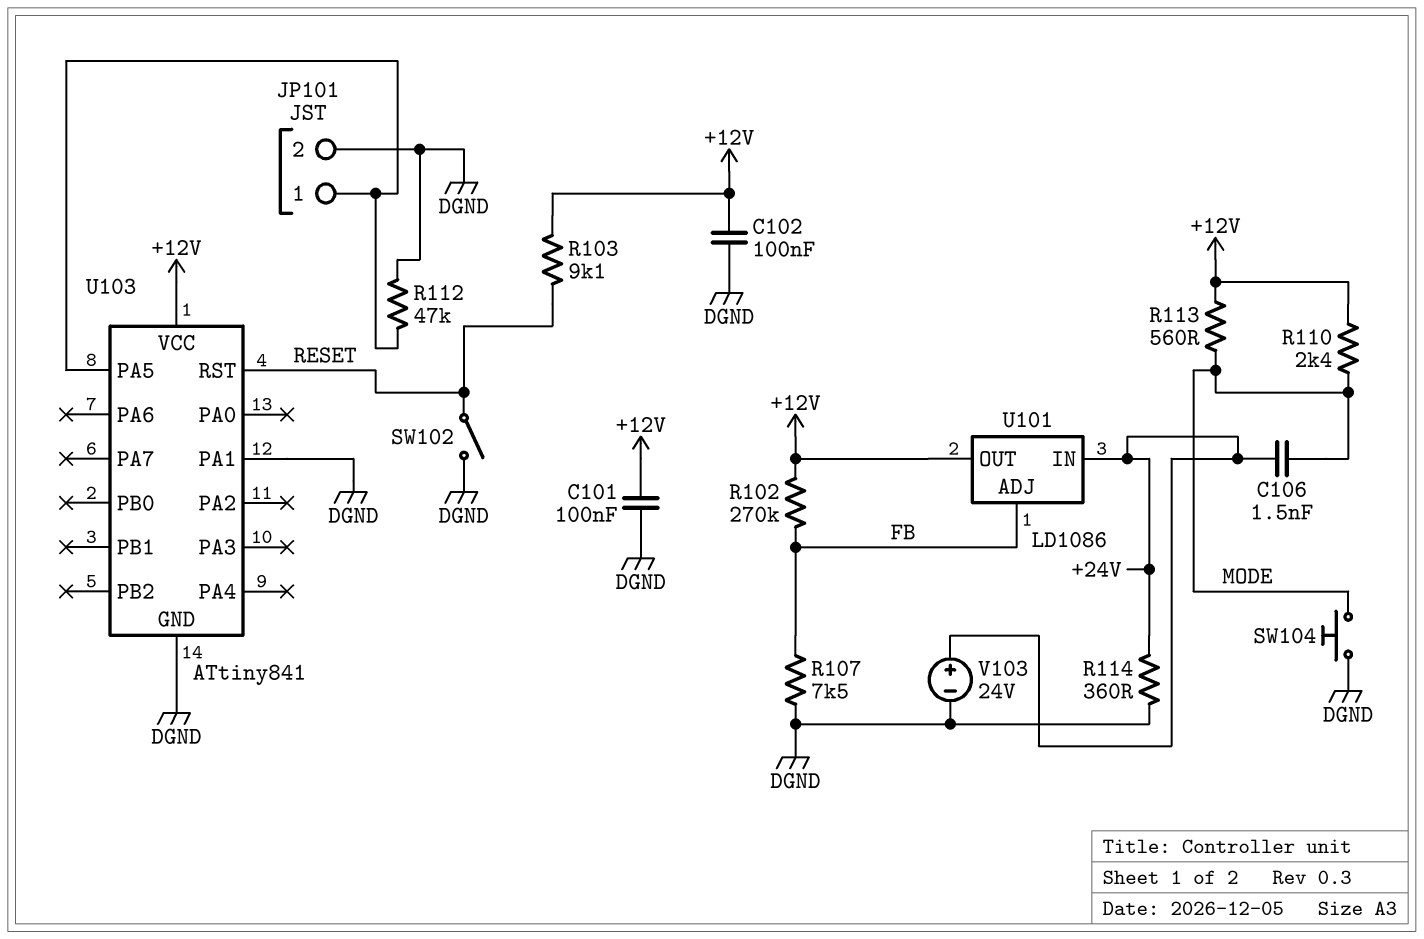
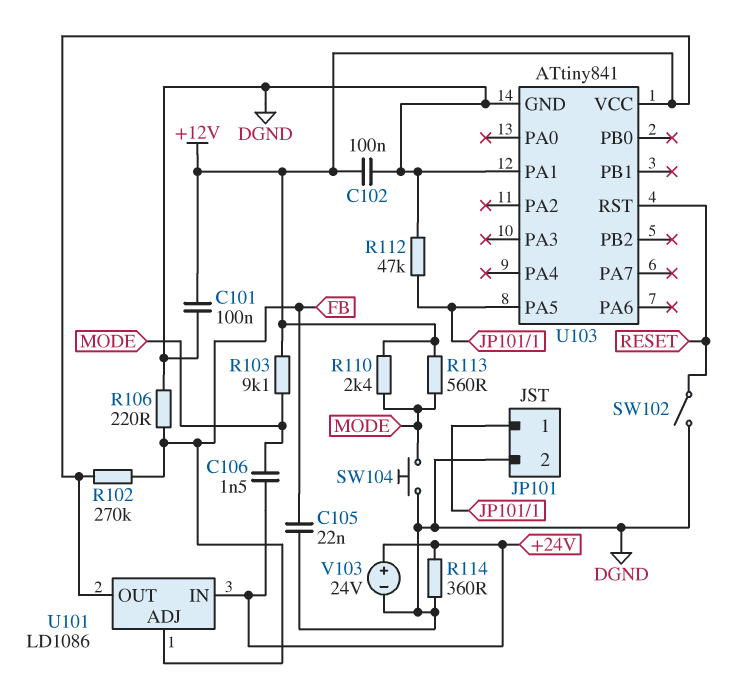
C105: none -> 22nF (DGND, FB)
R103: 9.1k (+12V, RESET) -> 9.1k (+12V, MODE)
R106: none -> 220 (DGND, FB)
R107: 7.5k (DGND, FB) -> none

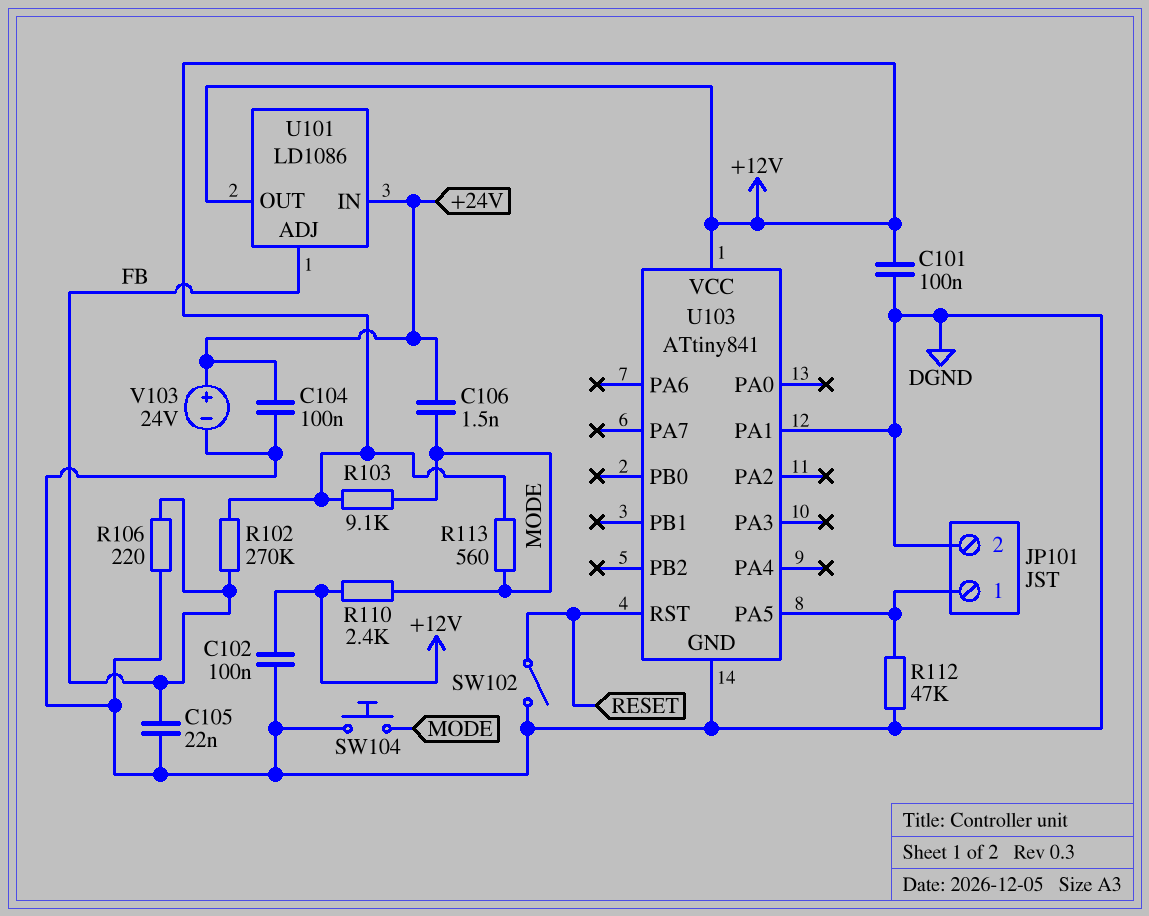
C104: none -> 100nF (+24V, DGND)
R114: 360 (+24V, DGND) -> none

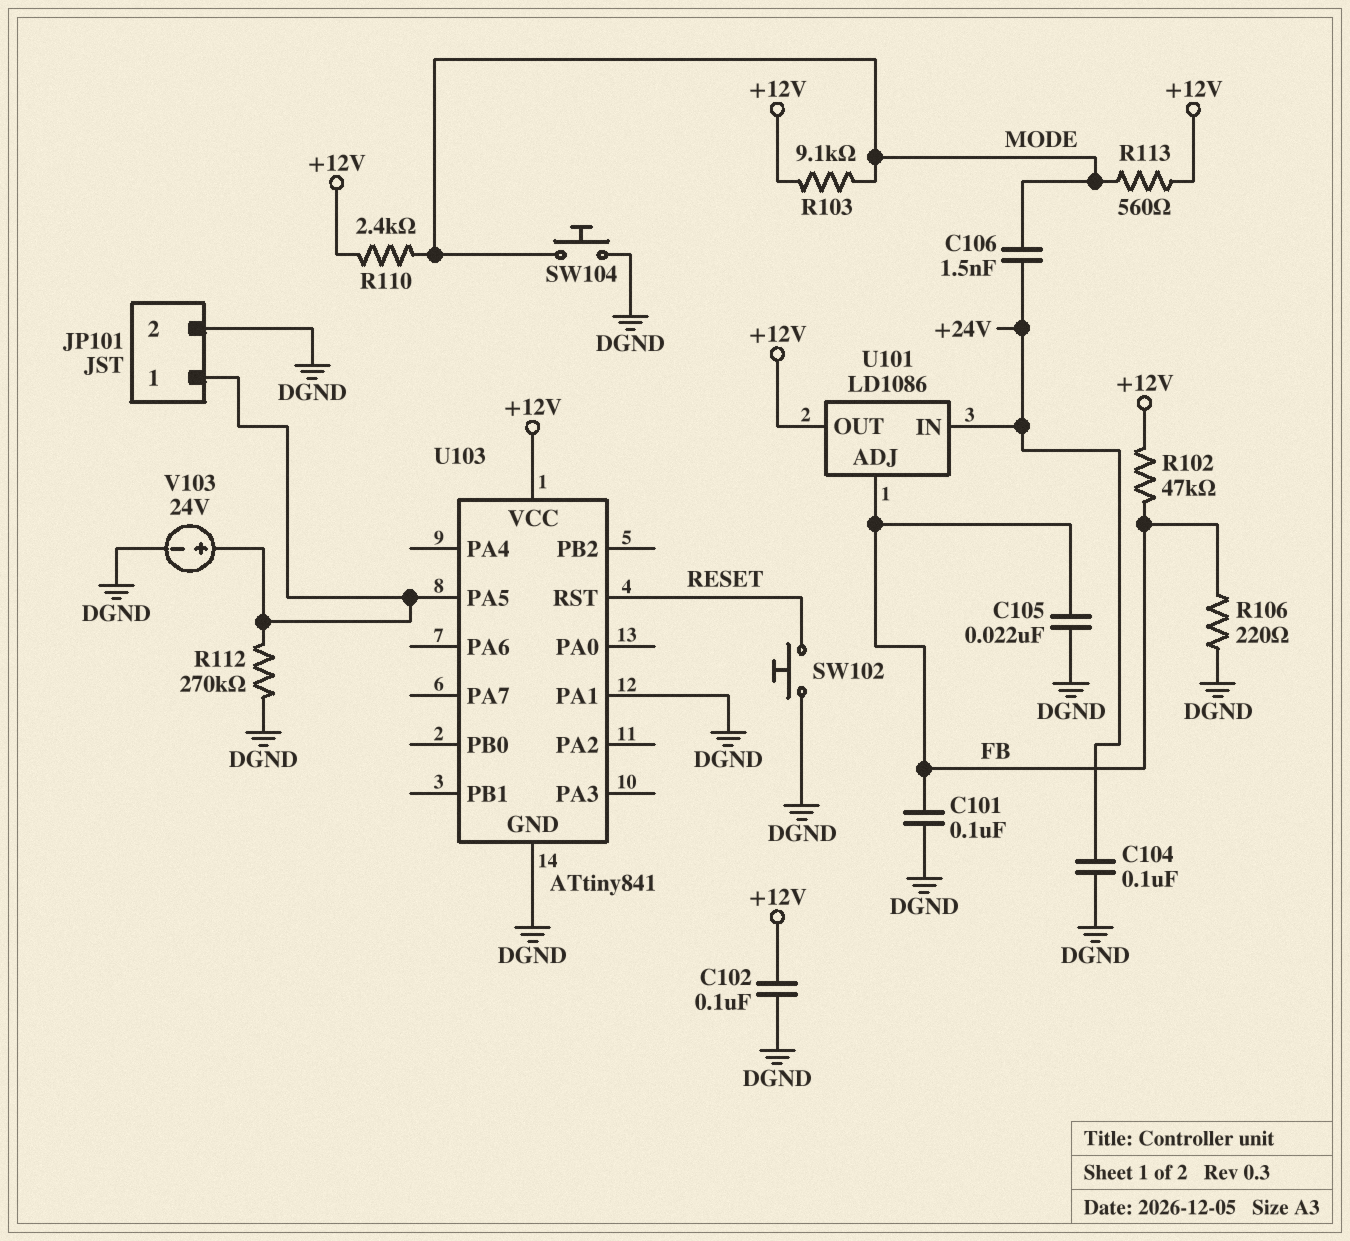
C101: 100nF (+12V, DGND) -> 100nF (DGND, FB)
R102: 270k (+12V, FB) -> 47k (+12V, FB)
R112: 47k (DGND, JP101/1) -> 270k (DGND, JP101/1)
SW102: switch (DGND, RESET) -> button (DGND, RESET)
V103: 24V (plus +24V, minus DGND) -> 24V (plus JP101/1, minus DGND)

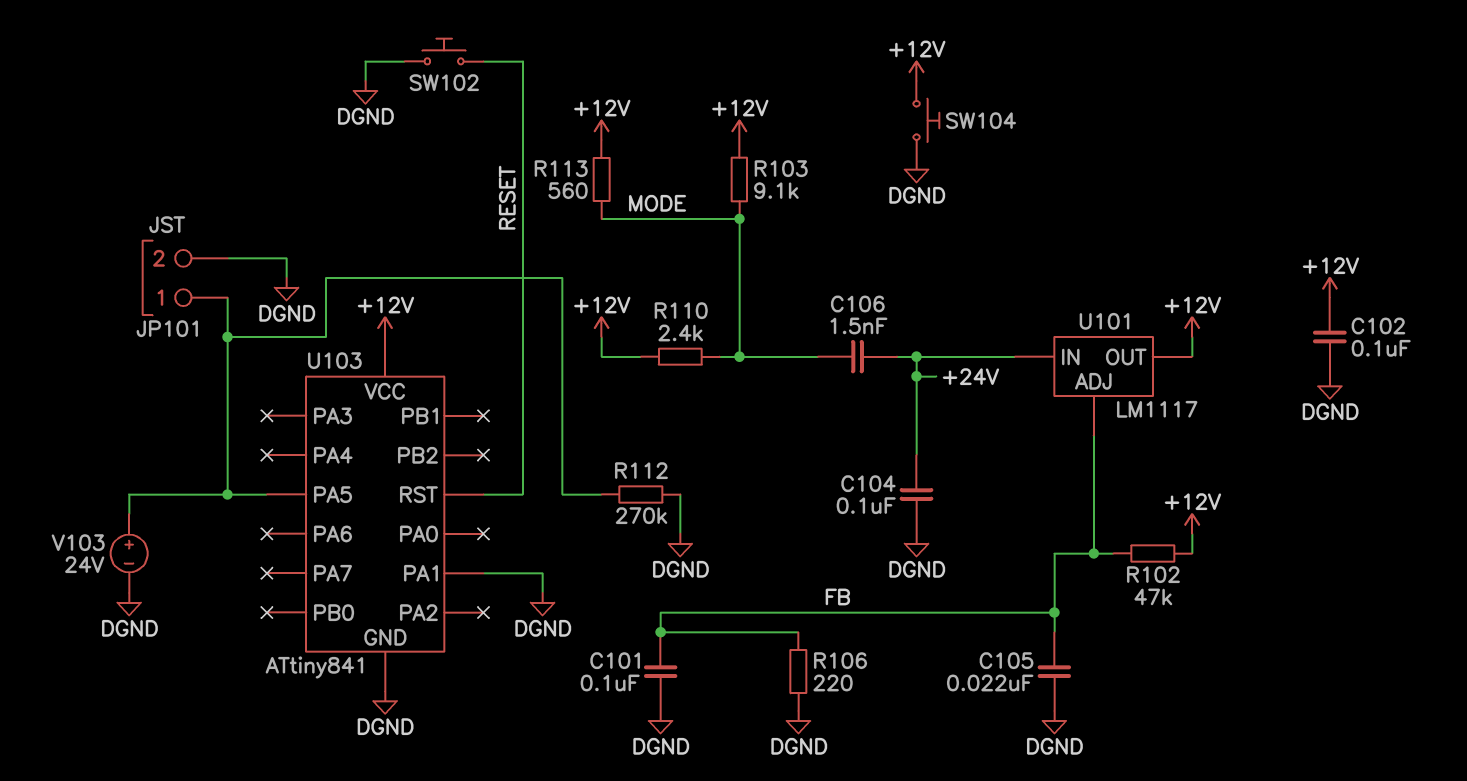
SW104: button (DGND, MODE) -> button (+12V, DGND)
U101: LD1086 -> LM1117

